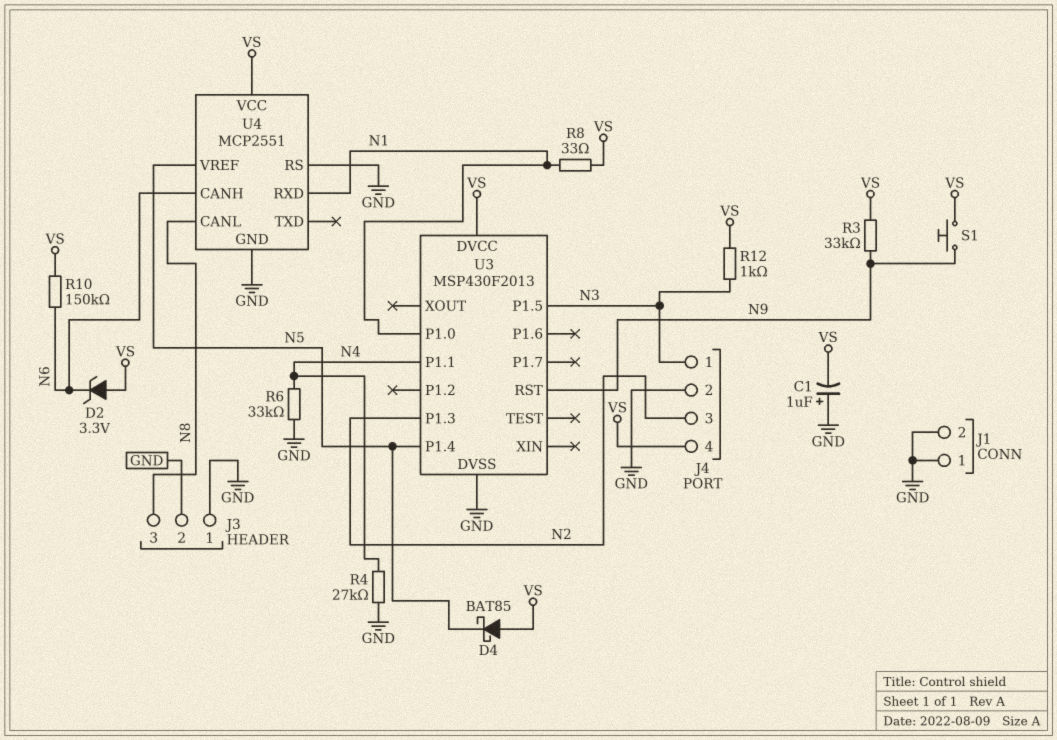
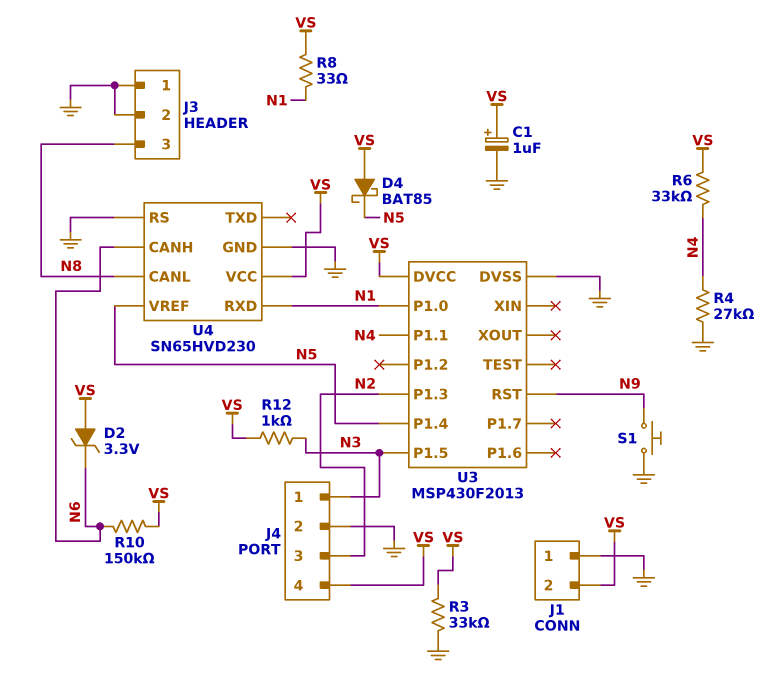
C1: 1uF (plus GND, minus VS) -> 1uF (plus VS, minus GND)
J1 pin 2: GND -> VS
R3: 33k (N9, VS) -> 33k (GND, VS)
R6: 33k (GND, N4) -> 33k (N4, VS)
S1: button (N9, VS) -> button (GND, N9)
U4: MCP2551 -> SN65HVD230

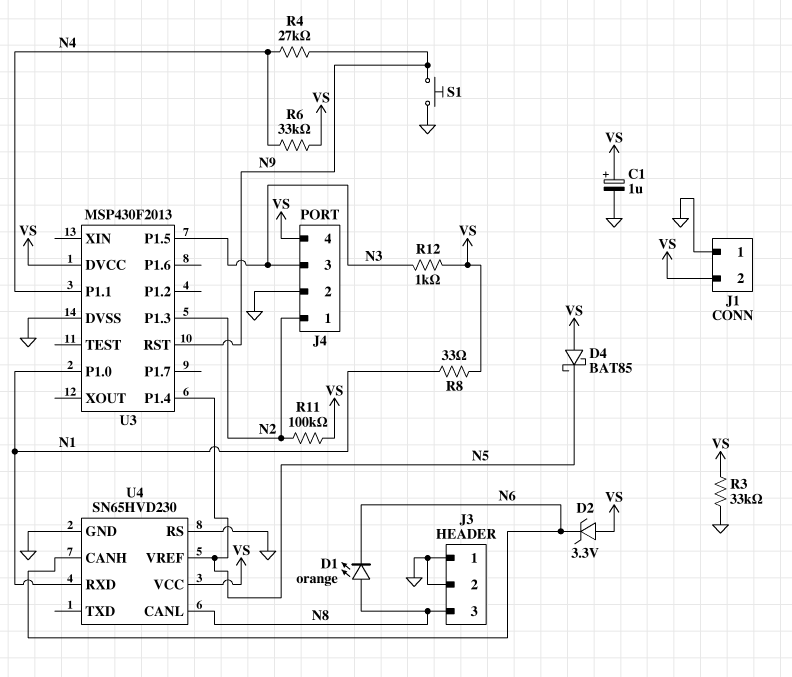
D1: none -> LED orange (A N8, K N6)
J4 pin 1: N3 -> N2
J4 pin 3: N2 -> N3
R4: 27k (GND, N4) -> 27k (N4, N9)
R10: 150k (N6, VS) -> none
R11: none -> 100k (N2, VS)

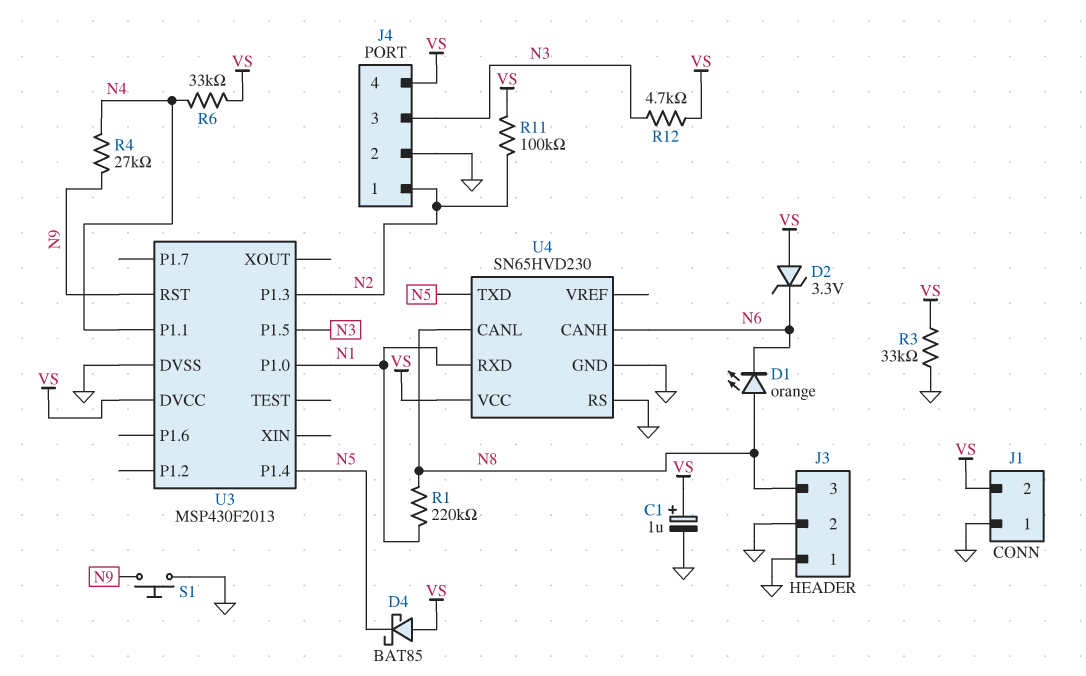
R1: none -> 220k (N1, N8)
R8: 33 (N1, VS) -> none
R12: 1k (N3, VS) -> 4.7k (N3, VS)
U4 pin TXD: none -> N5
U4 pin VREF: N5 -> none

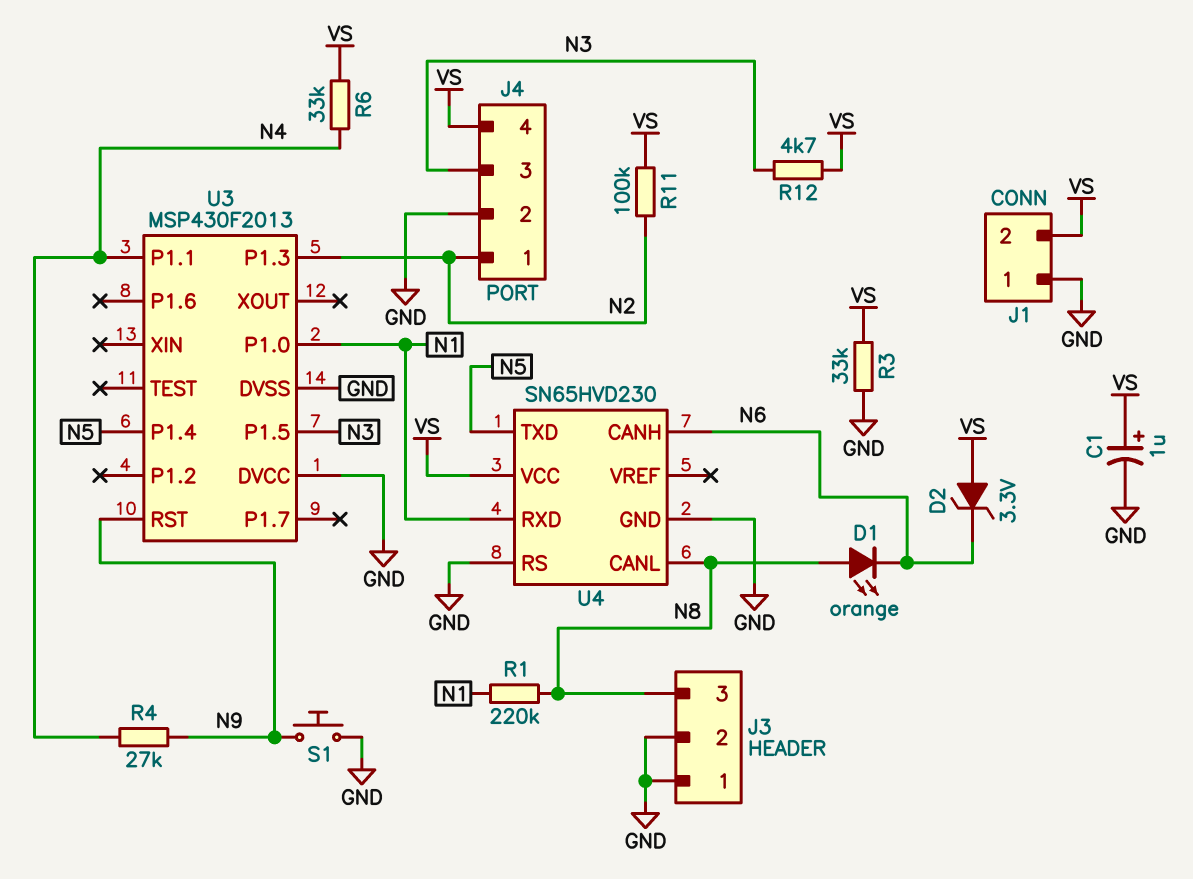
D4: schottky BAT85 (A VS, K N5) -> none
U3 pin DVCC: VS -> GND

